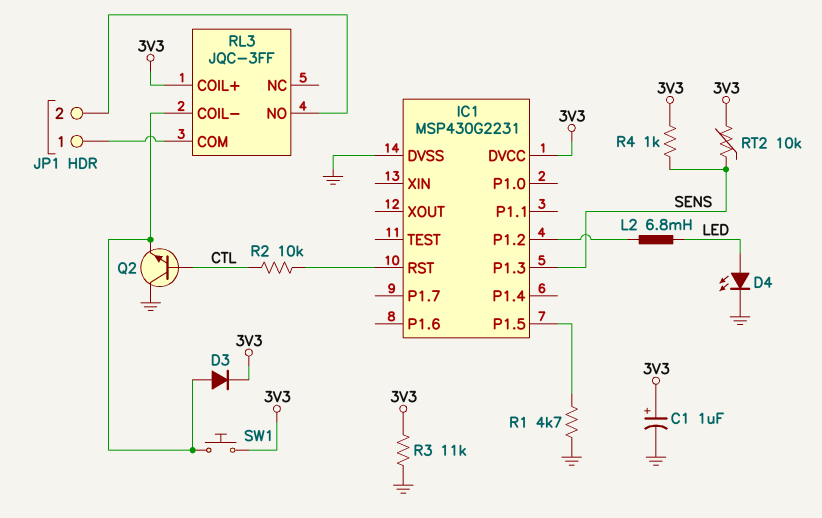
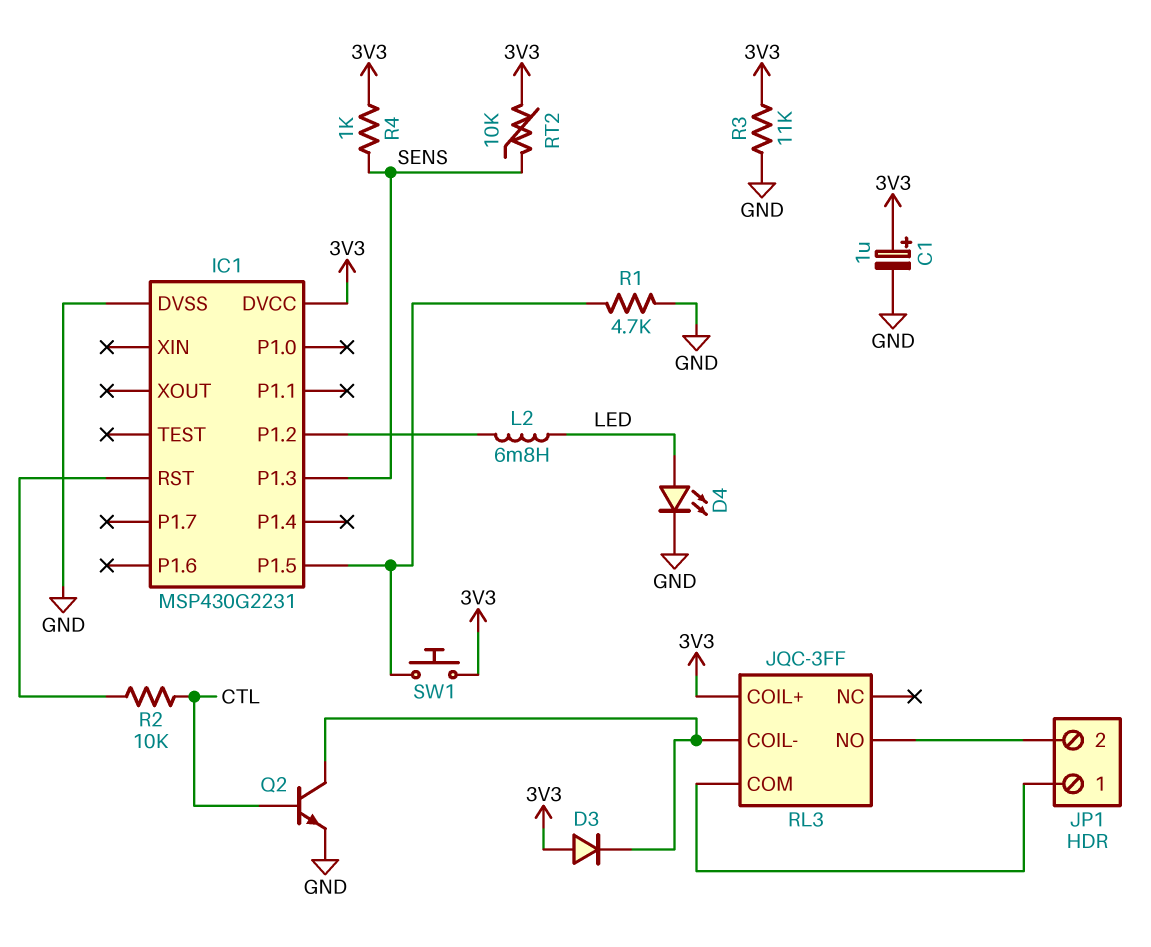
D3: diode (A RL3/COIL-, K 3V3) -> diode (A 3V3, K RL3/COIL-)
Q2: NPN (B CTL, C GND, E RL3/COIL-) -> NPN (B CTL, C RL3/COIL-, E GND)
SW1: button (3V3, RL3/COIL-) -> button (3V3, IC1/P1.5)

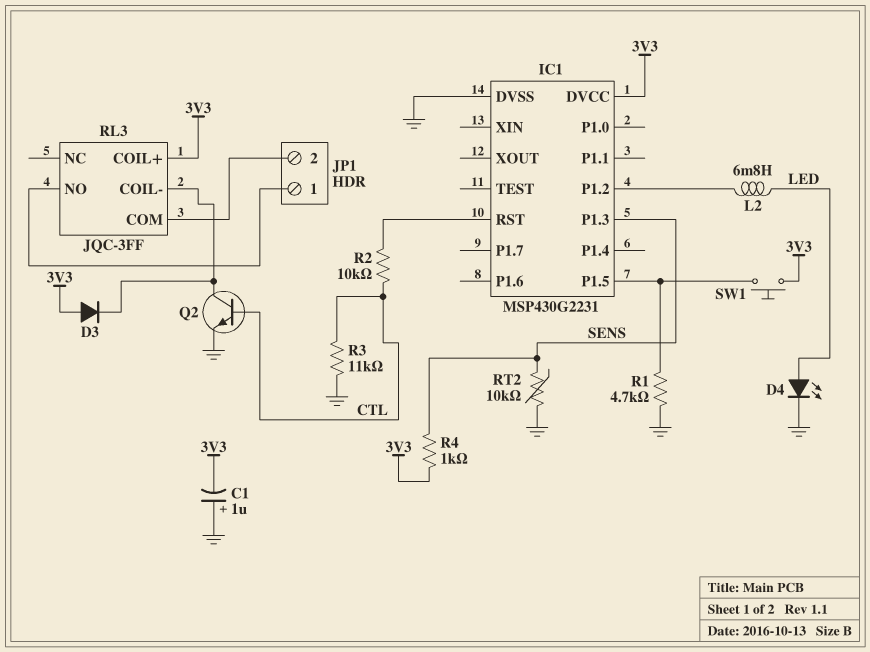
C1: 1uF (plus 3V3, minus GND) -> 1uF (plus GND, minus 3V3)
R3: 11k (3V3, GND) -> 11k (CTL, GND)
RL3 pin COM: JP1/1 -> JP1/2
RL3 pin NO: JP1/2 -> JP1/1
RT2: 10k (3V3, SENS) -> 10k (GND, SENS)

